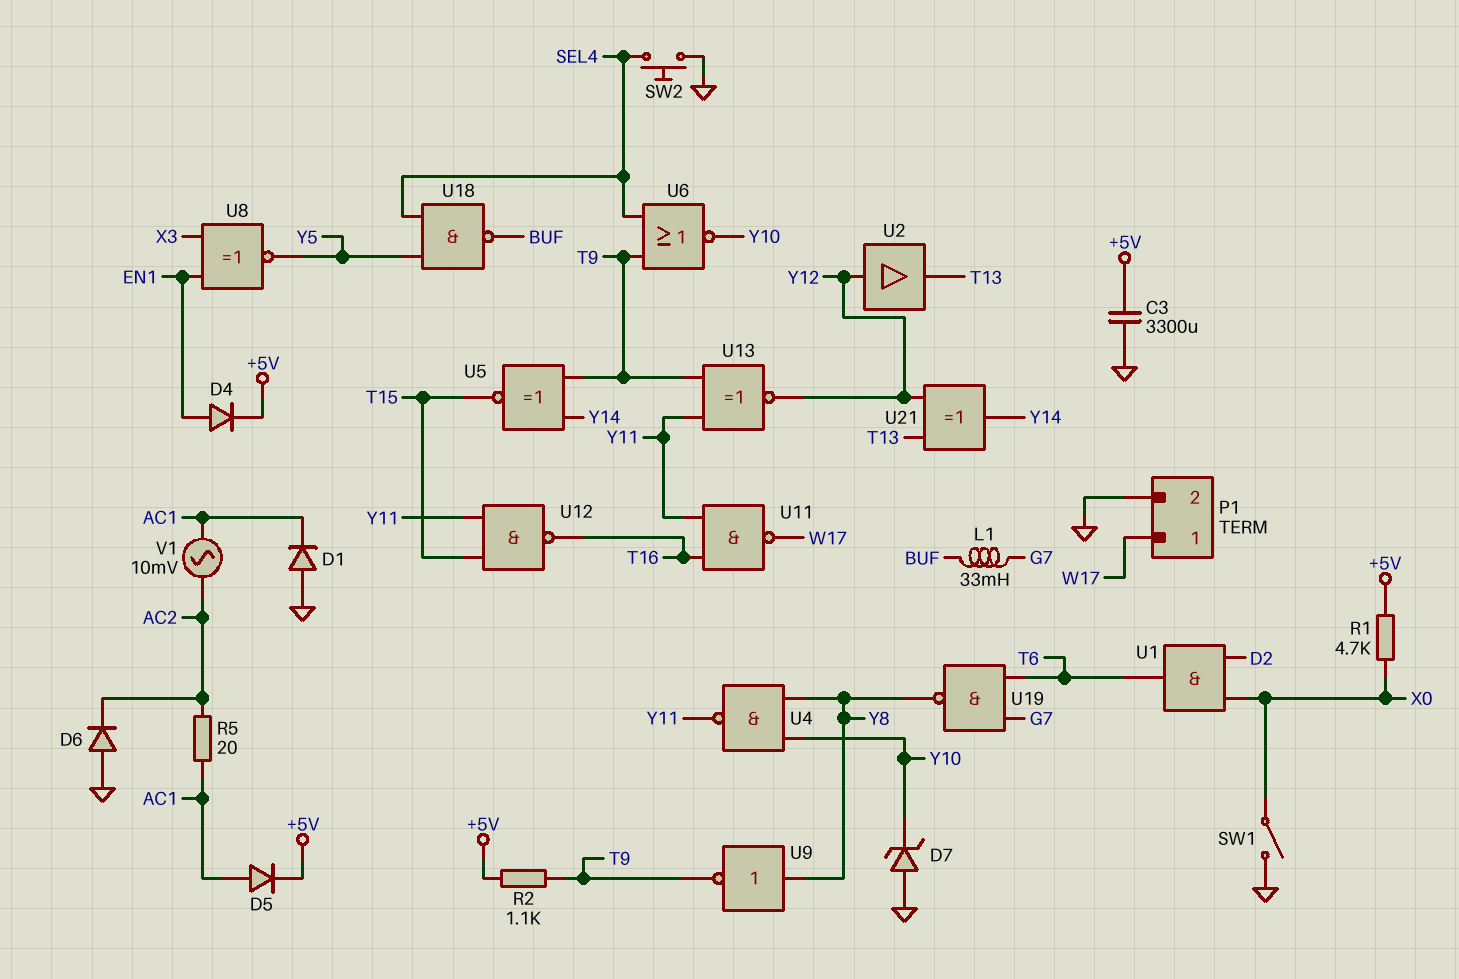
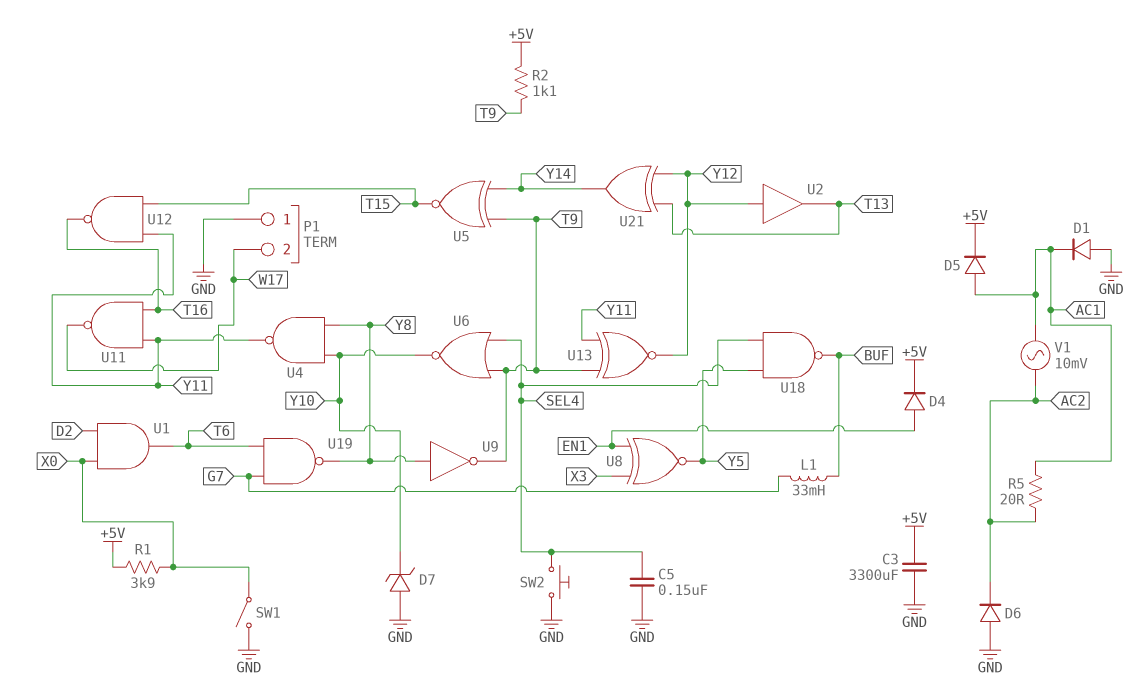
C5: none -> 150nF (GND, SEL4)
P1 pin 1: W17 -> GND
P1 pin 2: GND -> W17
R1: 4.7k (+5V, X0) -> 3.9k (+5V, X0)

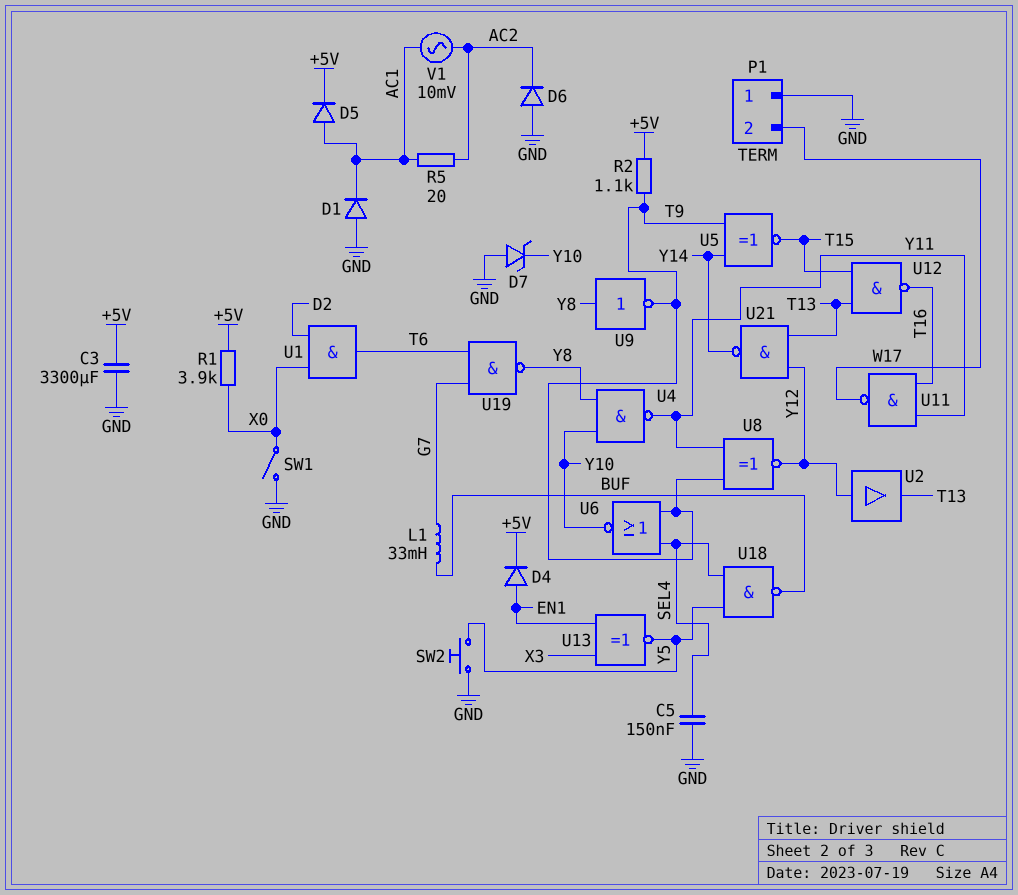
SW2: button (GND, SEL4) -> button (GND, Y5)
U8: XNOR (in EN1, in X3, out Y5) -> XNOR (in T9, in Y11, out Y12)
U12: NAND (in T15, in Y11, out T16) -> NAND (in T13, in T15, out T16)
U13: XNOR (in T9, in Y11, out Y12) -> XNOR (in EN1, in X3, out Y5)
U21: XOR (in T13, in Y12, out Y14) -> NAND (in T13, in Y12, out Y14)

